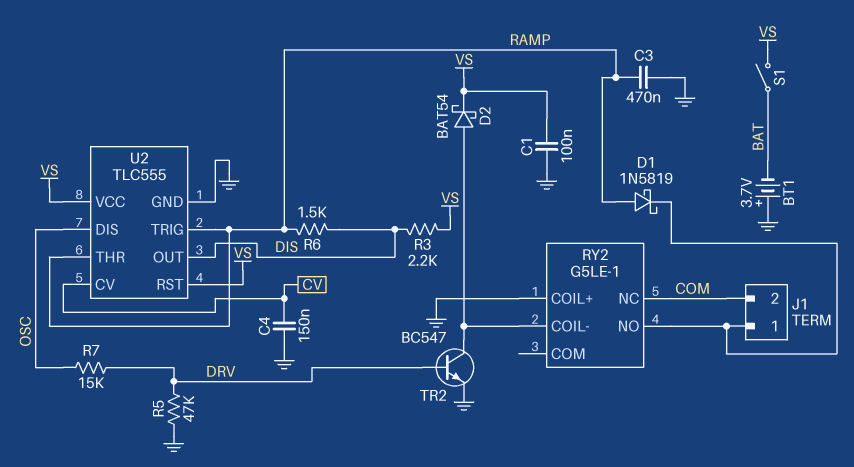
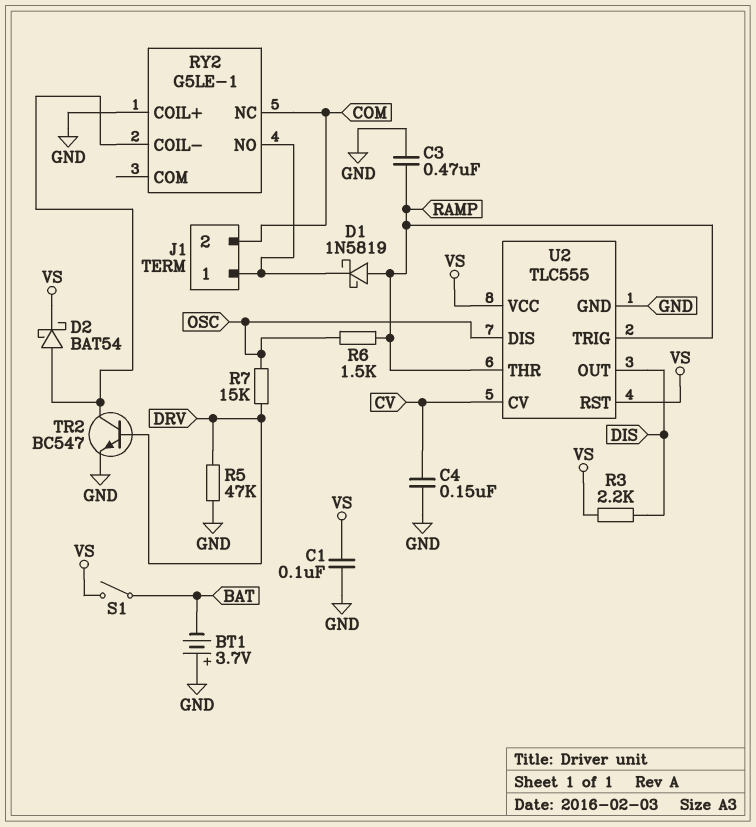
R6: 1.5k (DIS, RAMP) -> 1.5k (OSC, RAMP)

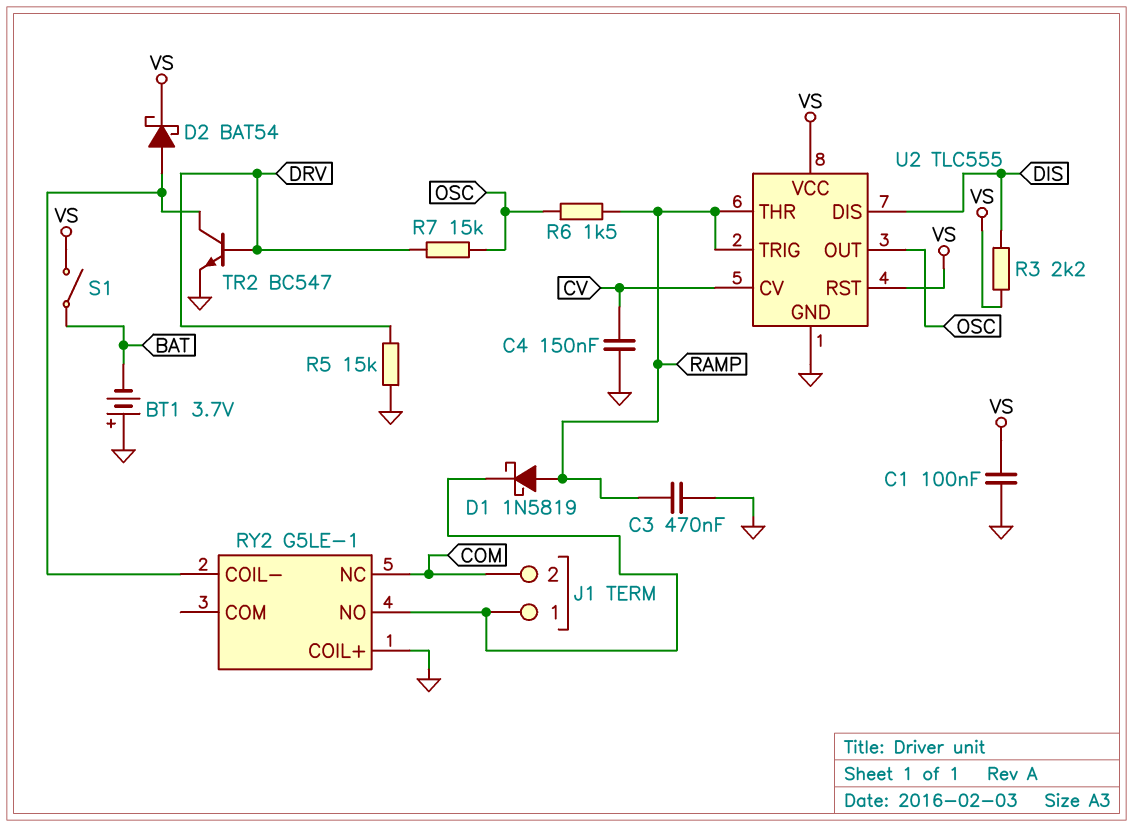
R5: 47k (DRV, GND) -> 15k (DRV, GND)
U2 pin DIS: OSC -> DIS
U2 pin OUT: DIS -> OSC

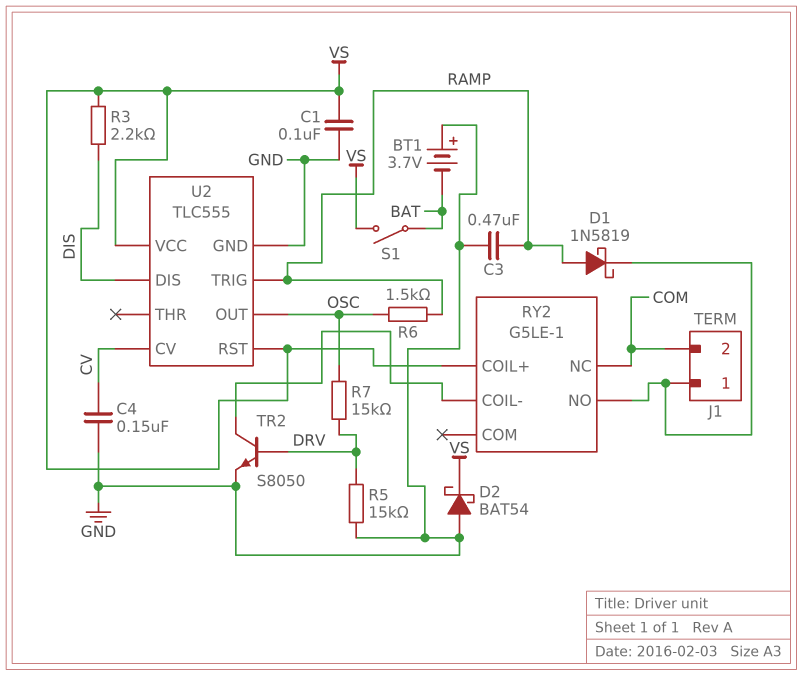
D2: schottky BAT54 (A RY2/COIL-, K VS) -> schottky BAT54 (A GND, K VS)
RY2 pin COIL+: GND -> VS
TR2: NPN BC547 (B DRV, C RY2/COIL-, E GND) -> NPN S8050 (B DRV, C RY2/COIL-, E GND)
U2 pin THR: RAMP -> none

